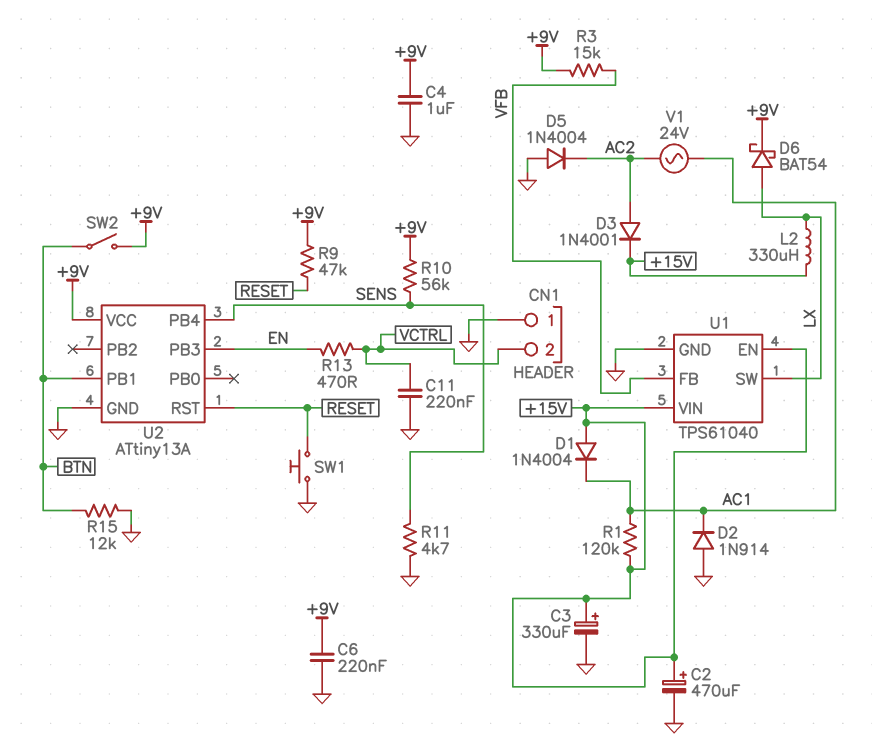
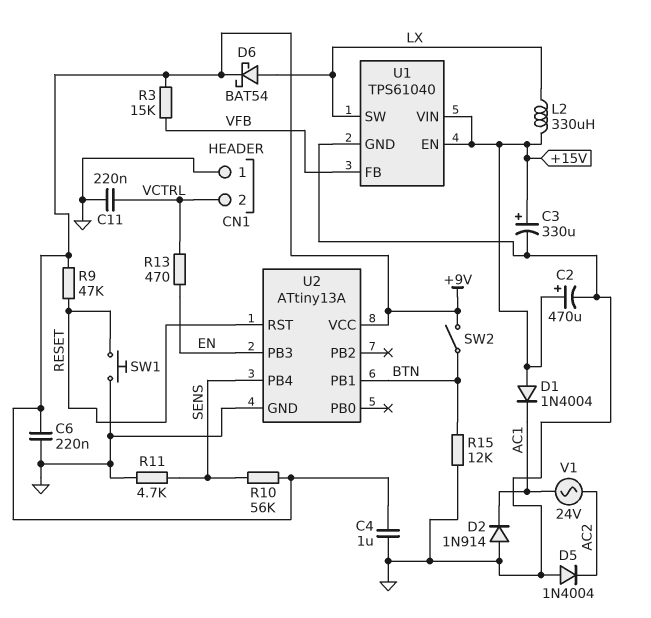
D3: diode 1N4001 (A AC2, K +15V) -> none
R1: 120k (+15V, AC1) -> none

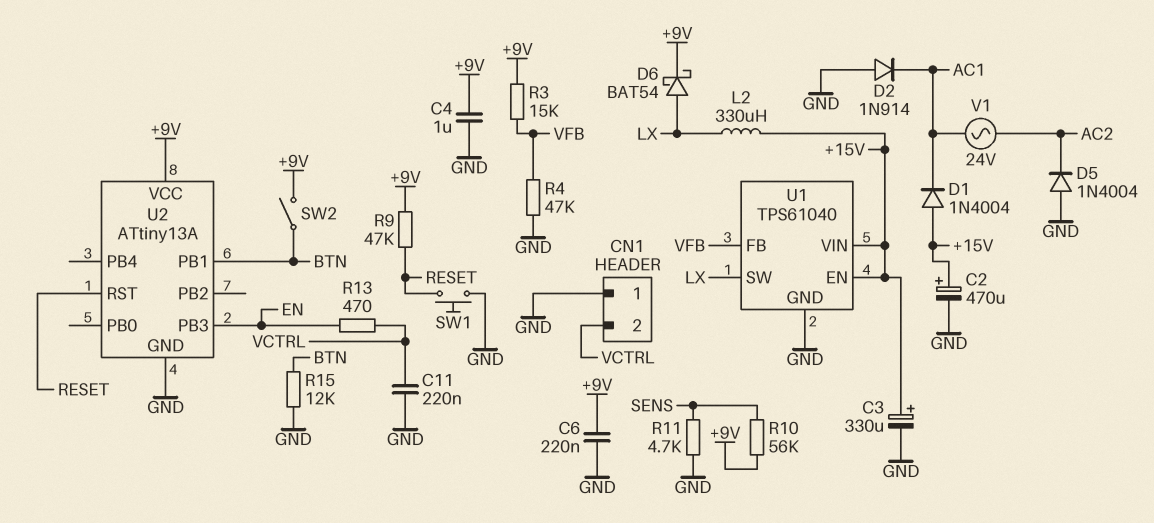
R4: none -> 47k (GND, VFB)
U2 pin PB4: SENS -> none

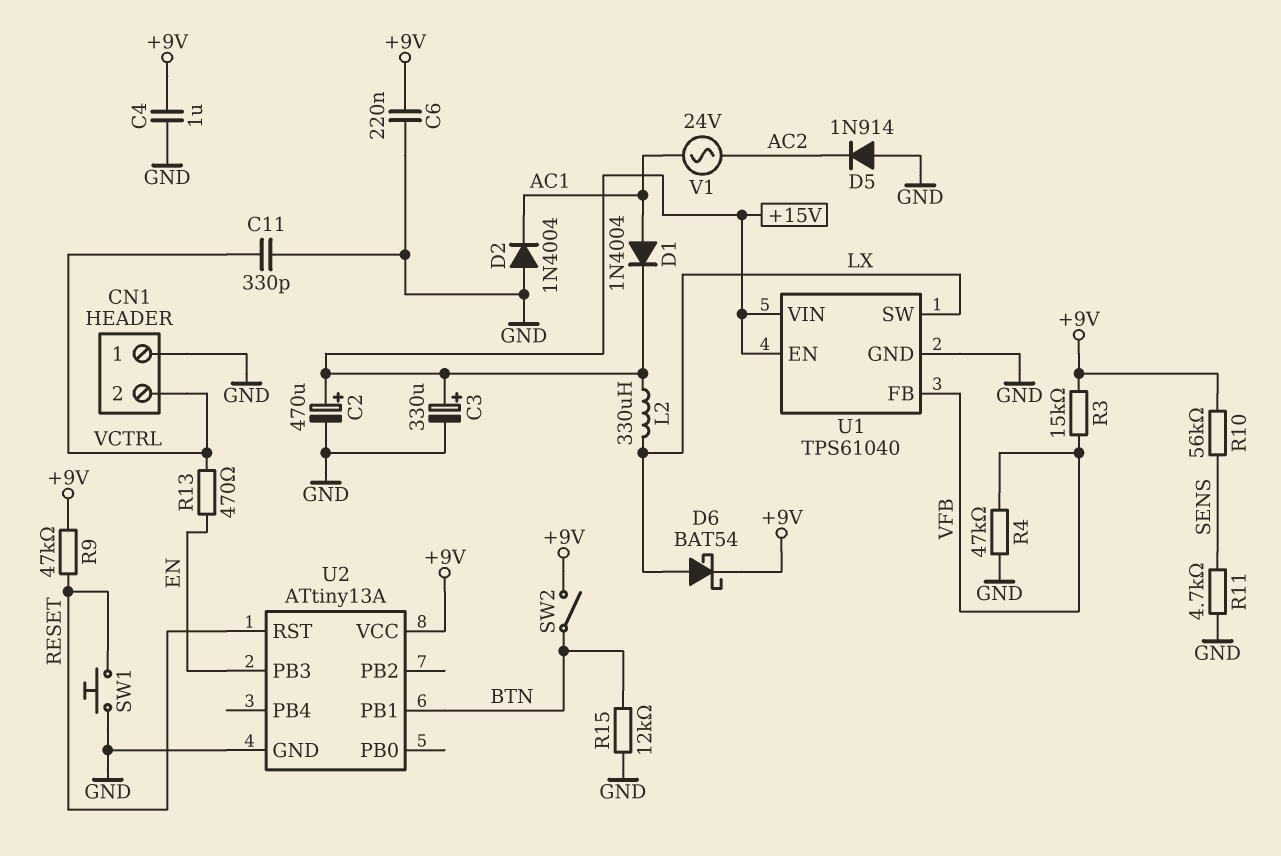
C11: 220nF (GND, VCTRL) -> 330pF (GND, VCTRL)
D1: diode 1N4004 (A +15V, K AC1) -> diode 1N4004 (A AC1, K +15V)
D2: diode 1N914 (A GND, K AC1) -> diode 1N4004 (A GND, K AC1)
D5: diode 1N4004 (A GND, K AC2) -> diode 1N914 (A GND, K AC2)

